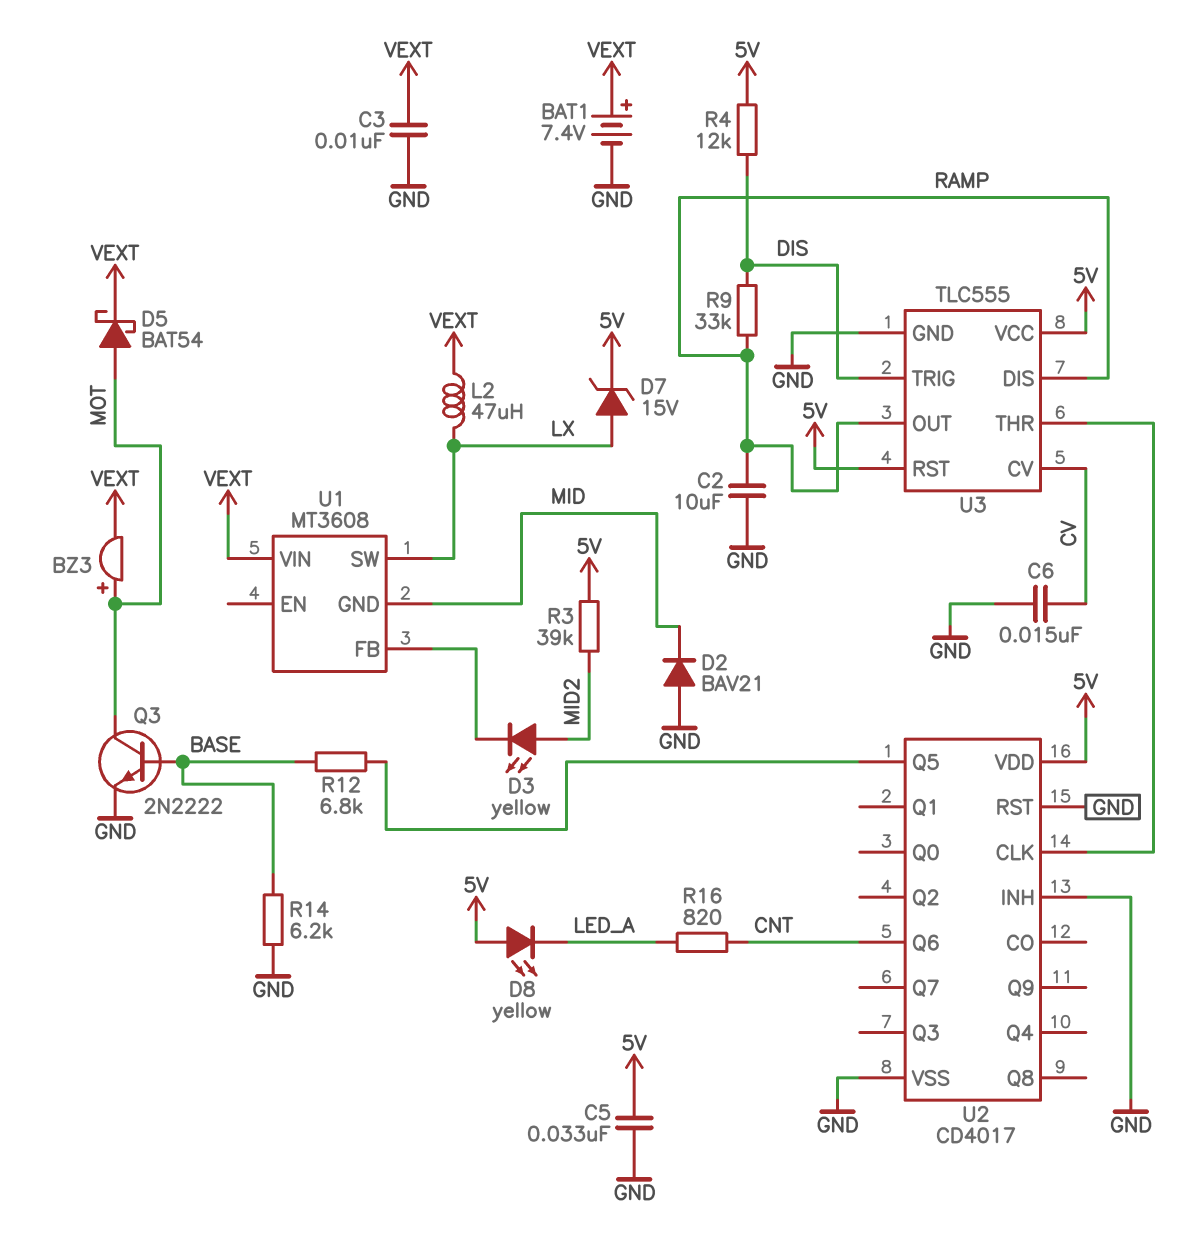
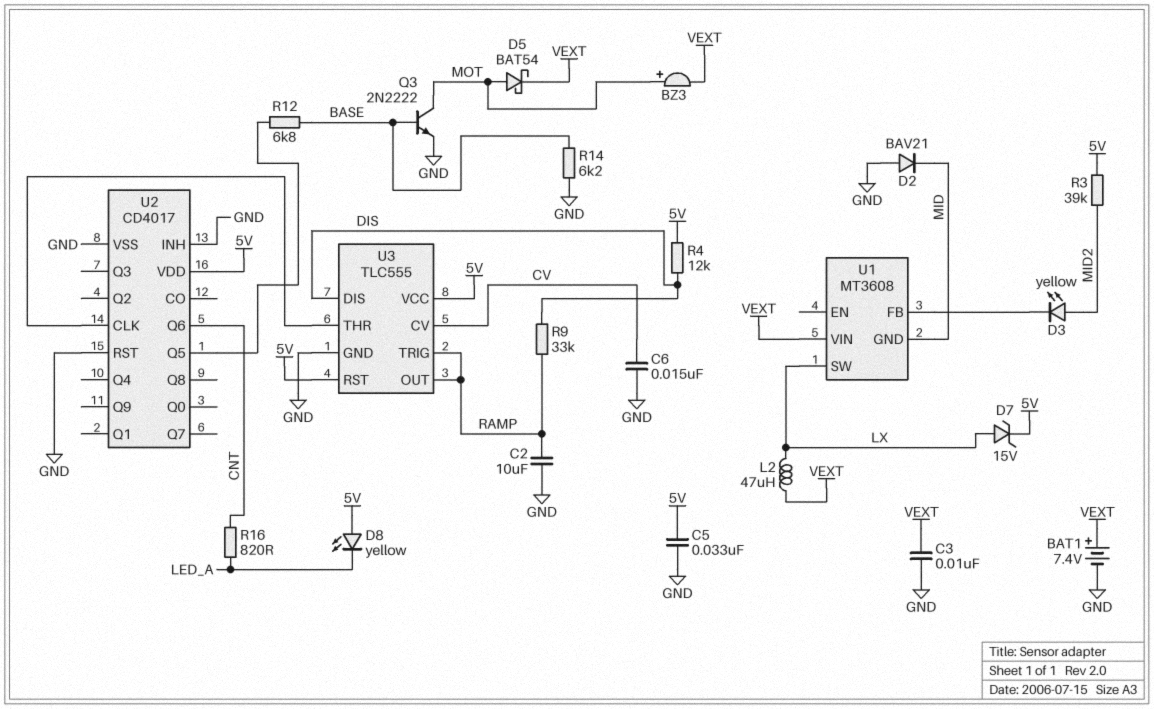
U3 pin DIS: RAMP -> DIS
U3 pin TRIG: DIS -> RAMP

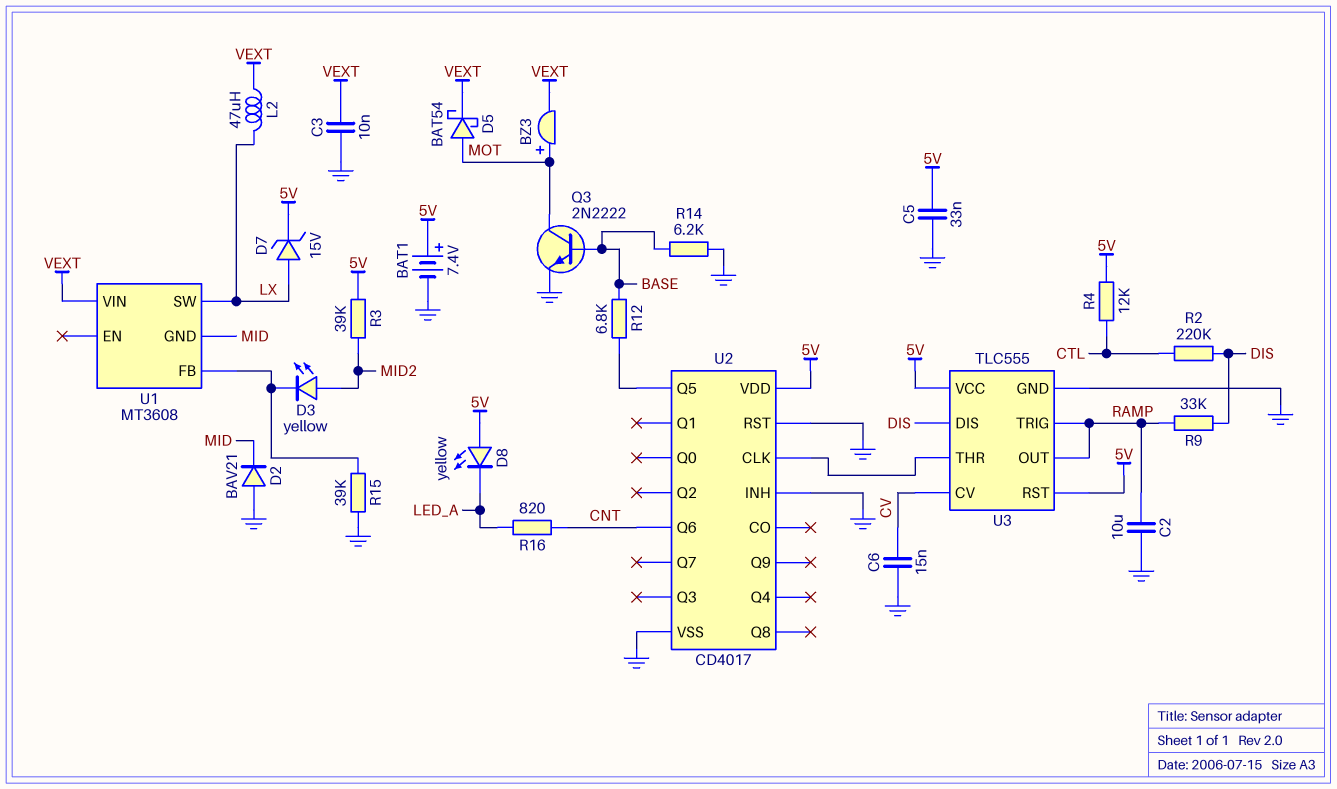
BAT1: 7.4V (plus VEXT, minus GND) -> 7.4V (plus 5V, minus GND)
R2: none -> 220k (CTL, DIS)
R4: 12k (5V, DIS) -> 12k (5V, CTL)
R15: none -> 39k (GND, U1/FB)

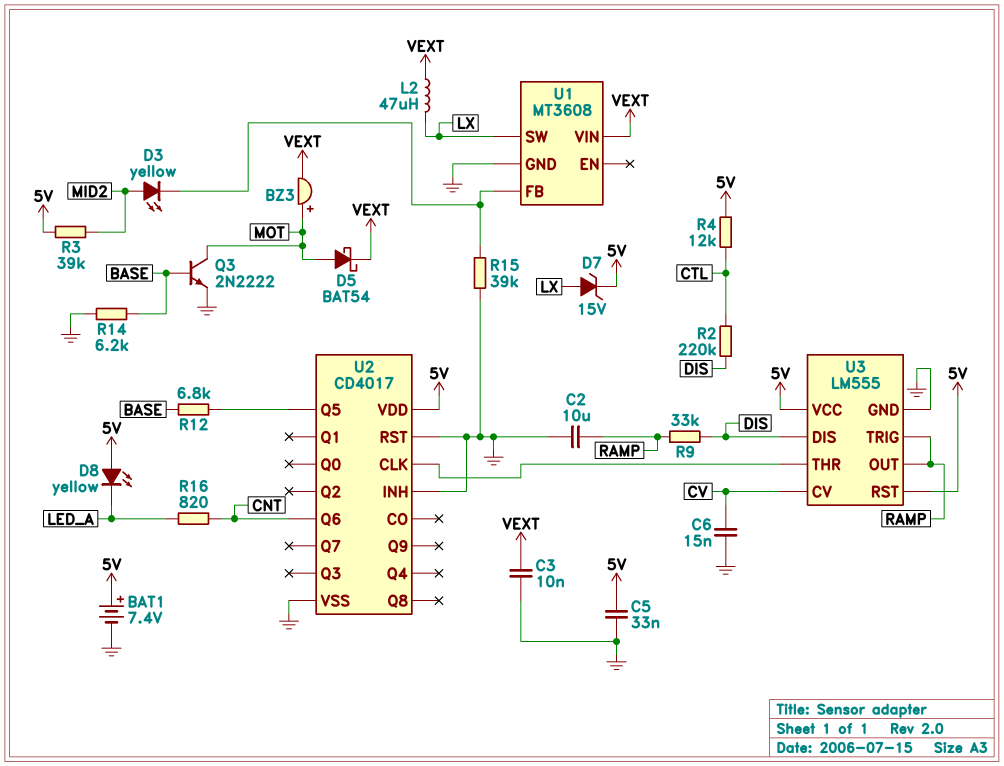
D2: diode BAV21 (A GND, K MID) -> none
U1 pin GND: MID -> GND
U3: TLC555 -> LM555

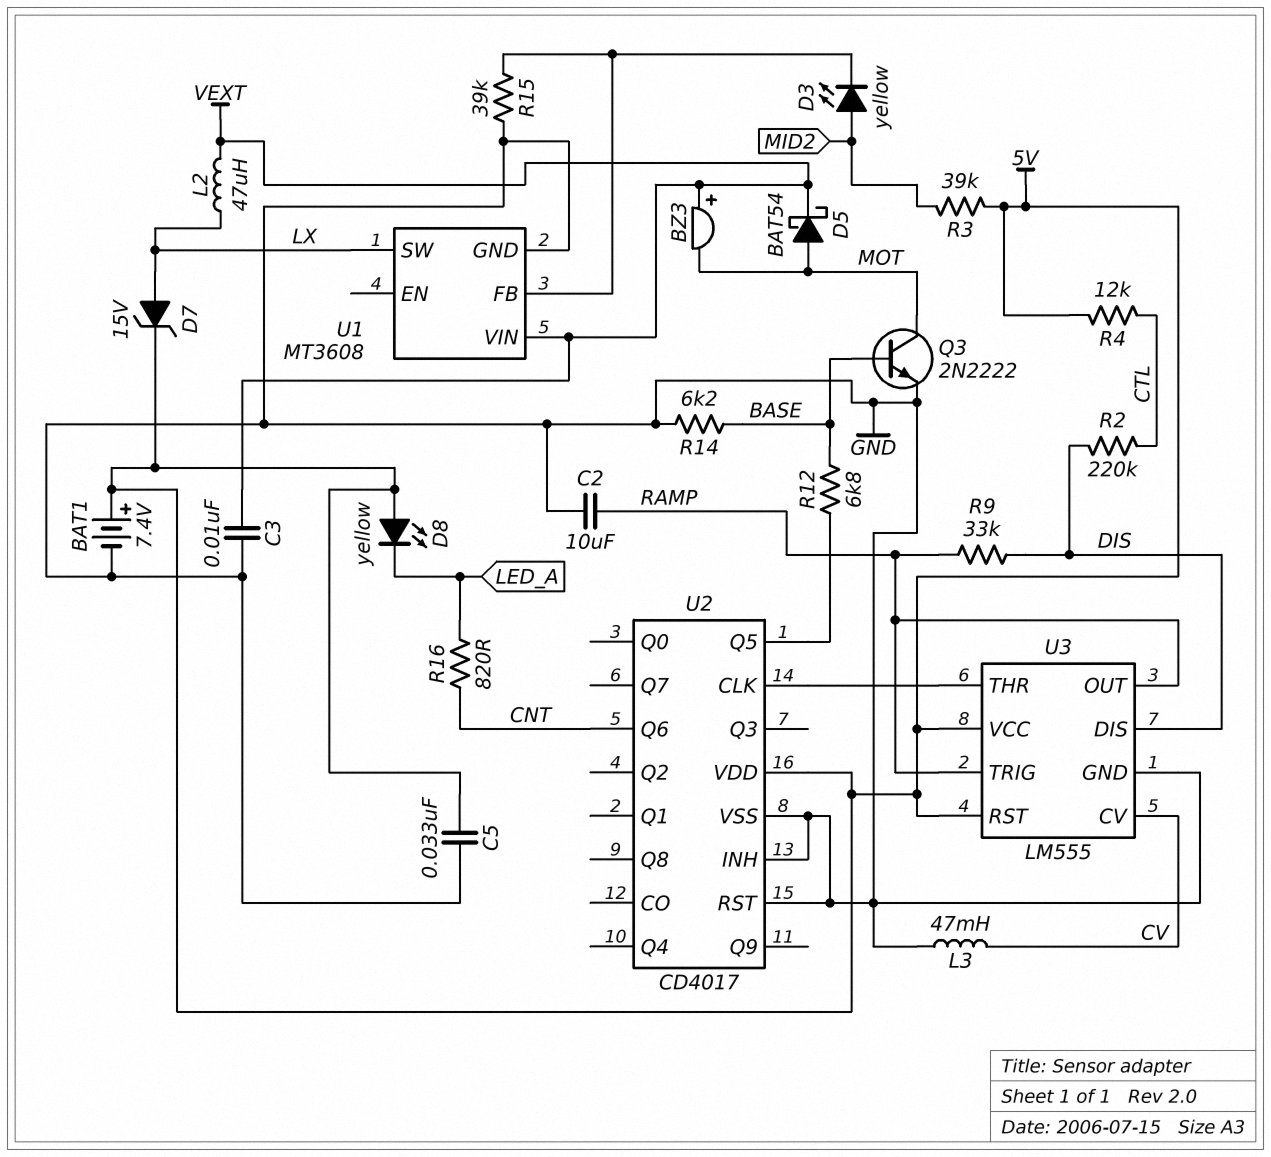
BZ3: buzzer (plus MOT, minus VEXT) -> buzzer (plus VEXT, minus MOT)
C6: 15nF (CV, GND) -> none
L3: none -> 47mH (CV, GND)

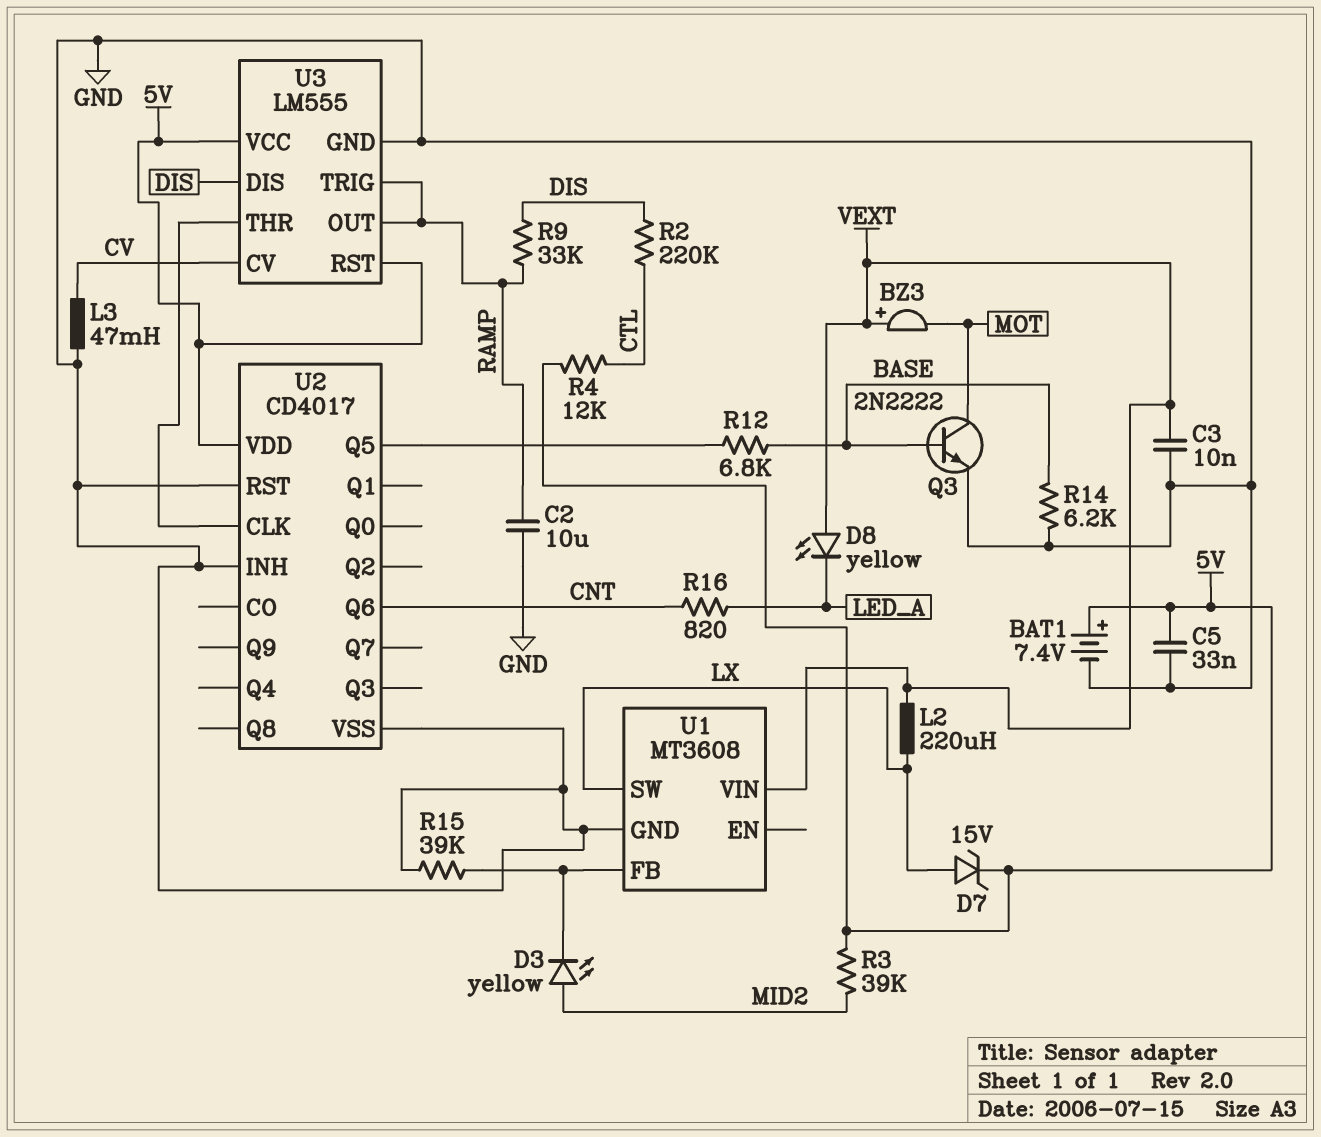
D5: schottky BAT54 (A MOT, K VEXT) -> none
D8: LED yellow (A 5V, K LED_A) -> LED yellow (A VEXT, K LED_A)
L2: 47uH (LX, VEXT) -> 220uH (LX, VEXT)

